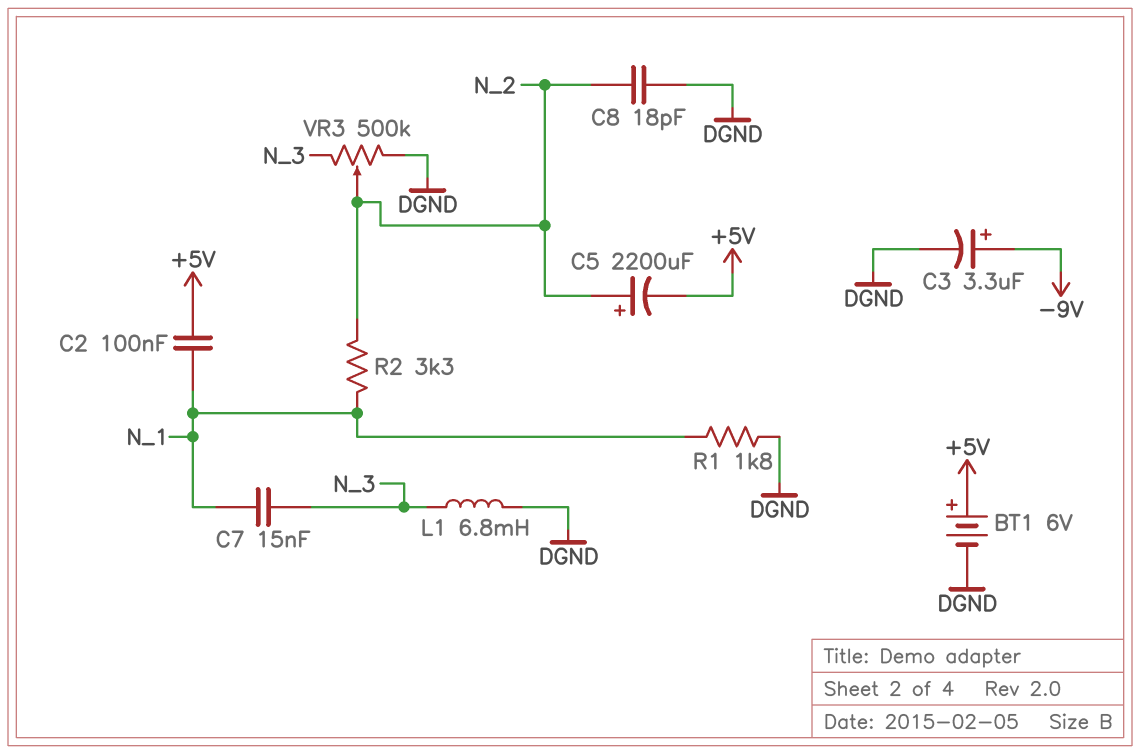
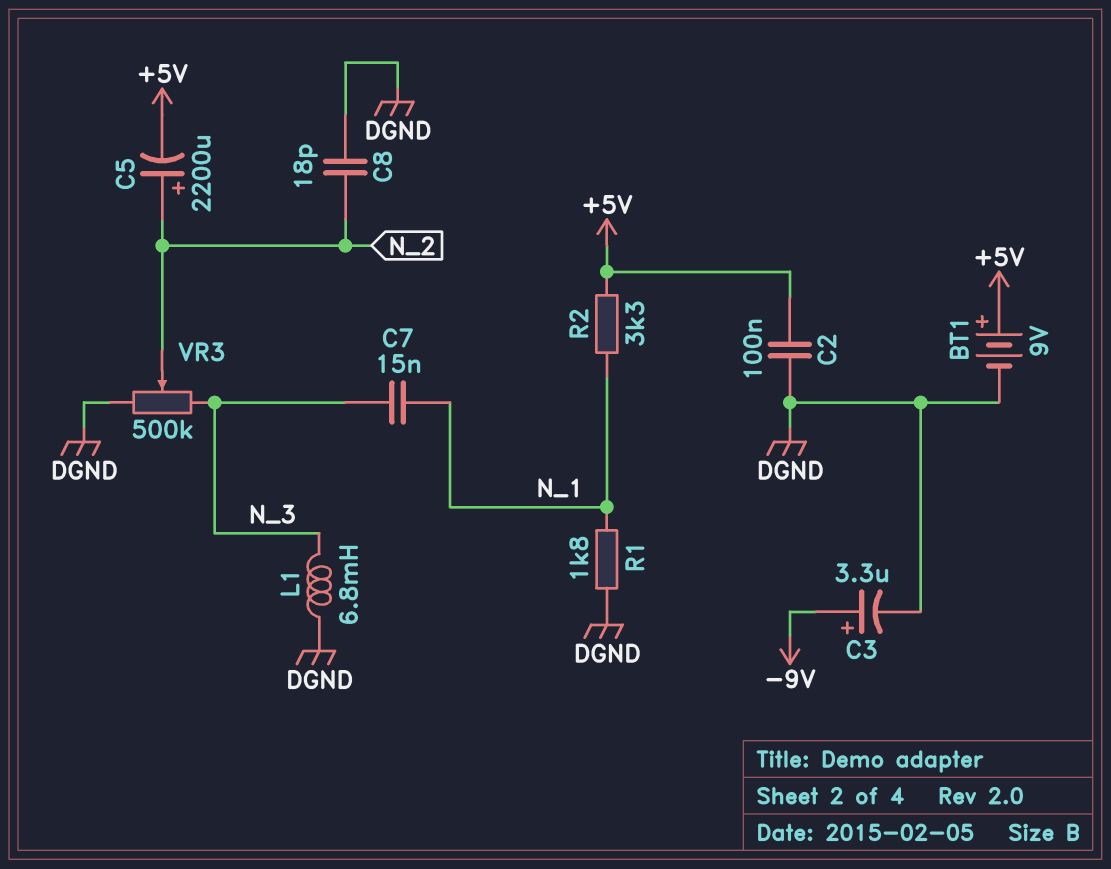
BT1: 6V (plus +5V, minus DGND) -> 9V (plus +5V, minus DGND)
C2: 100nF (+5V, N_1) -> 100nF (+5V, DGND)
R2: 3.3k (N_1, N_2) -> 3.3k (+5V, N_1)

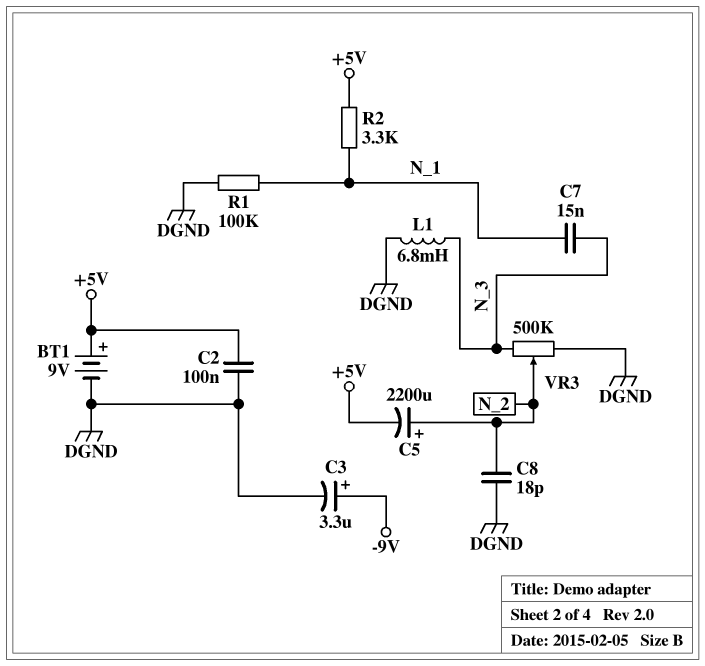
R1: 1.8k (DGND, N_1) -> 100k (DGND, N_1)

